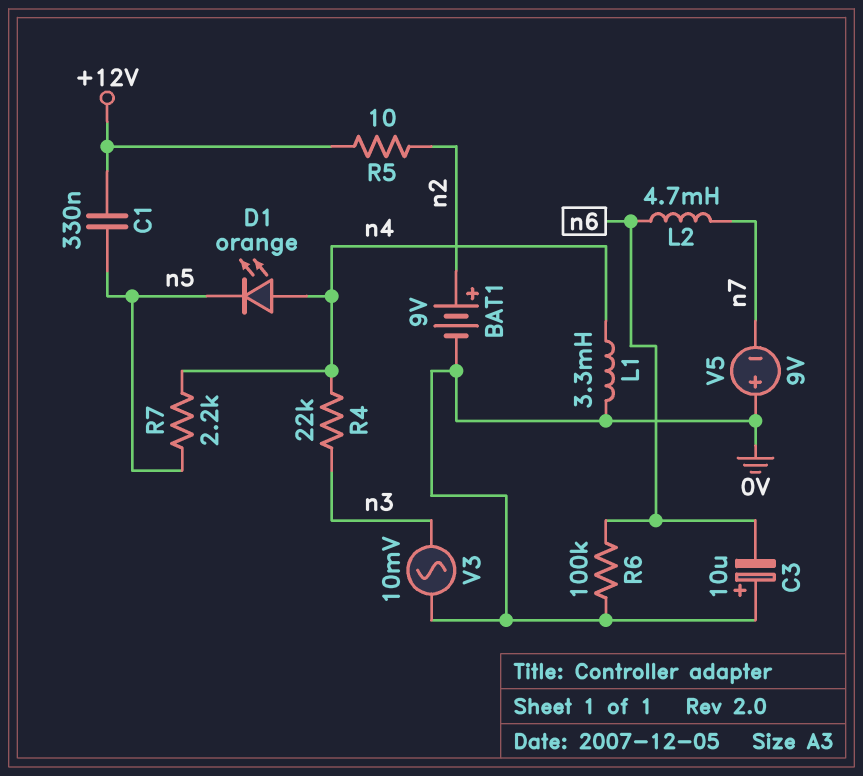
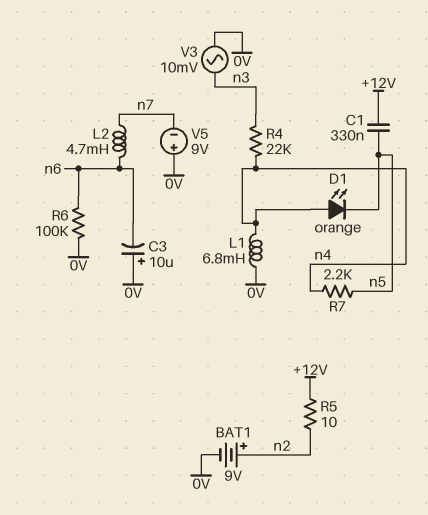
L1: 3.3mH (0V, n4) -> 6.8mH (0V, n4)

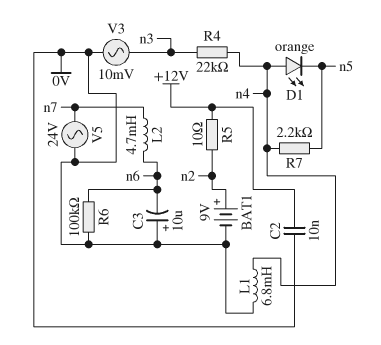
C1: 330nF (+12V, n5) -> none
C2: none -> 10nF (+12V, 0V)
V5: 9V (plus 0V, minus n7) -> AC 24V (0V, n7)

